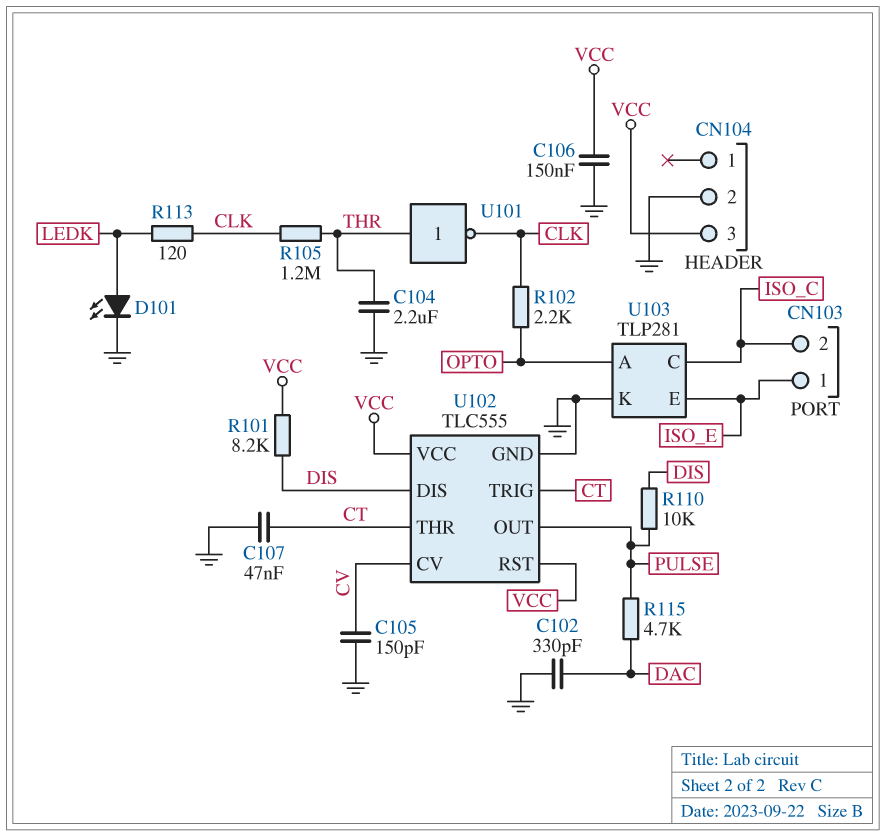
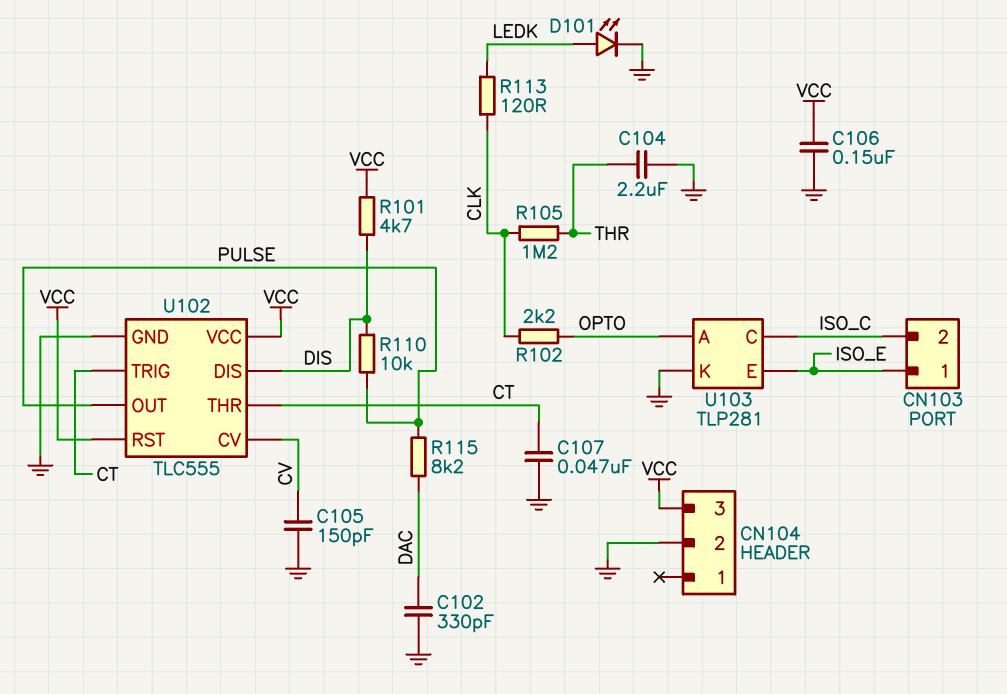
R101: 8.2k (DIS, VCC) -> 4.7k (DIS, VCC)
R115: 4.7k (DAC, PULSE) -> 8.2k (DAC, PULSE)
U101: NOT (in THR, out CLK) -> none

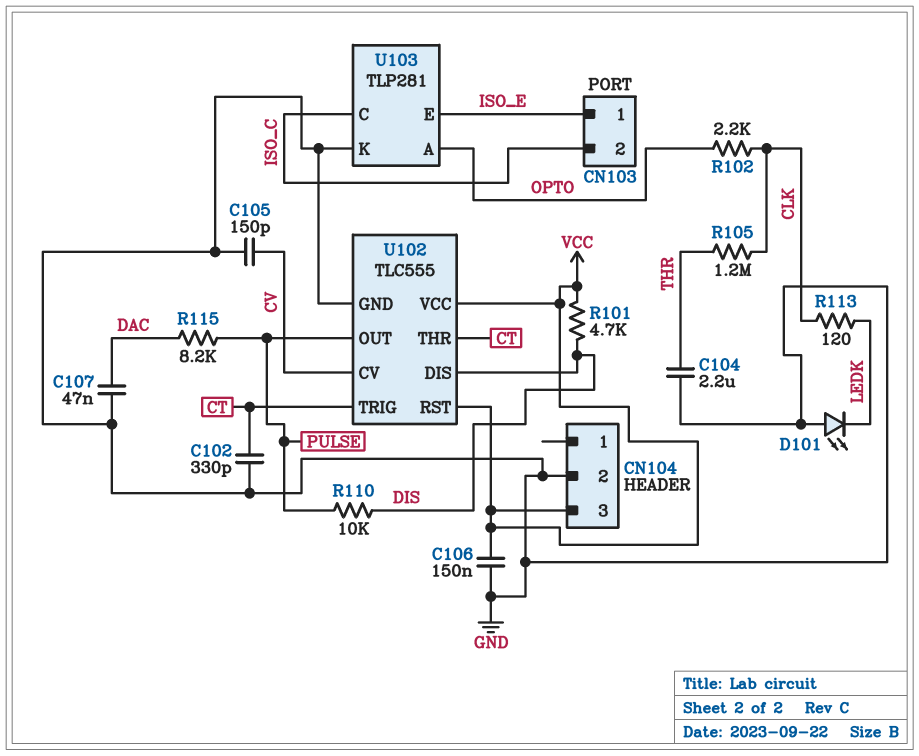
C102: 330pF (DAC, GND) -> 330pF (CT, GND)
C107: 47nF (CT, GND) -> 47nF (DAC, GND)
D101: LED (A LEDK, K GND) -> LED (A GND, K LEDK)

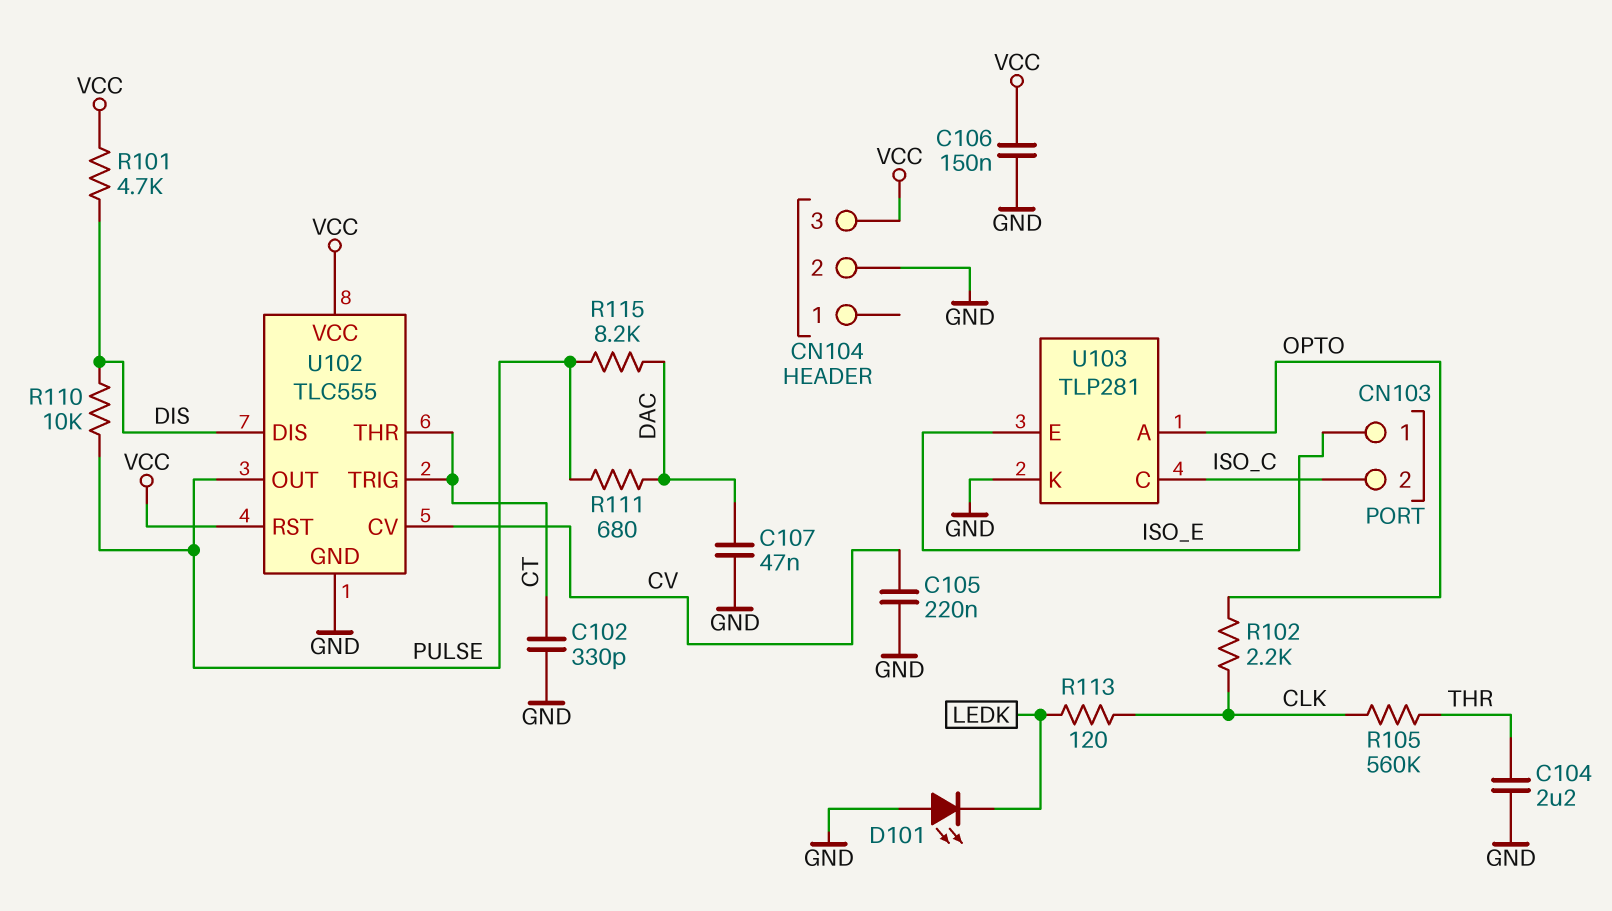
C105: 150pF (CV, GND) -> 220nF (CV, GND)
R105: 1.2M (CLK, THR) -> 560k (CLK, THR)
R111: none -> 680 (DAC, PULSE)

